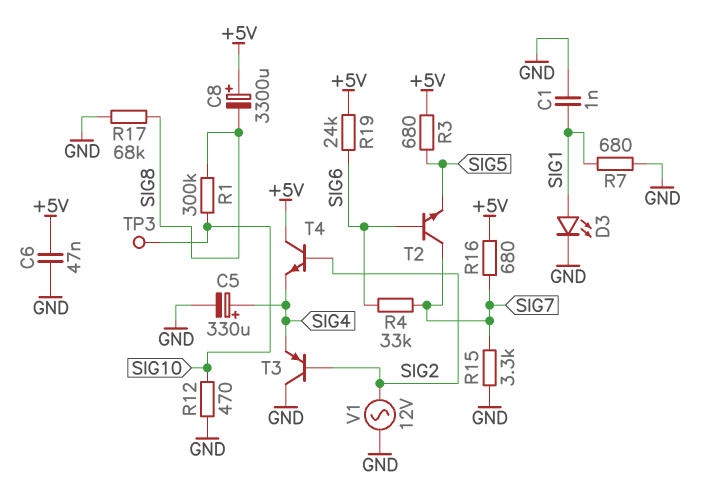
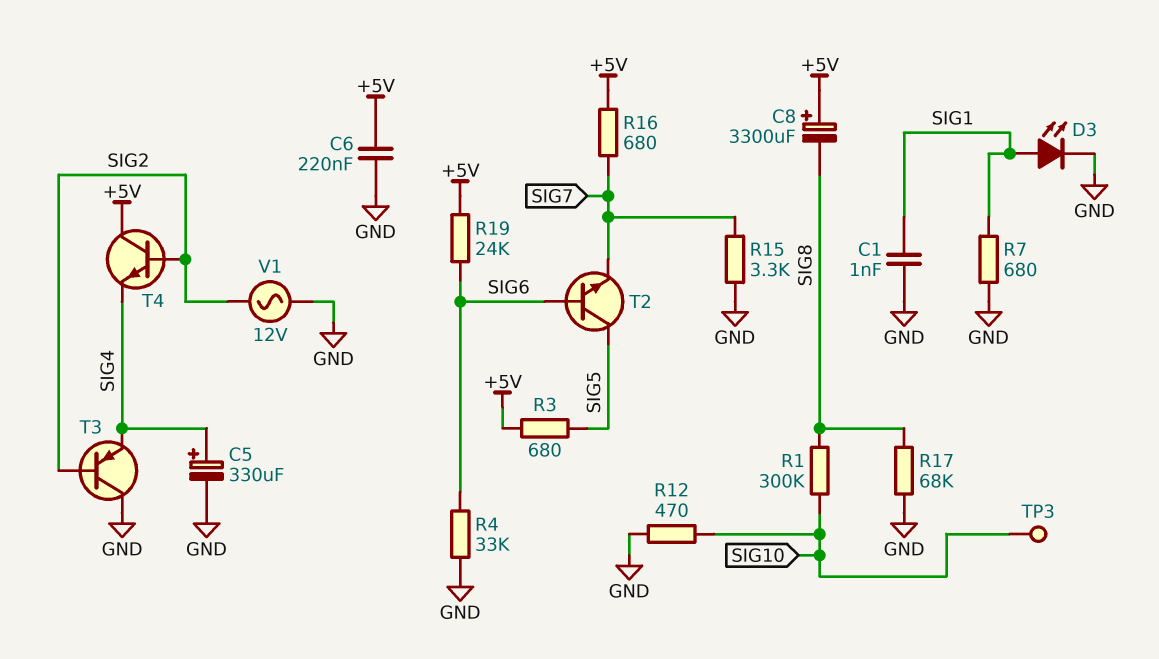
C6: 47nF (+5V, GND) -> 220nF (+5V, GND)
R4: 33k (SIG6, SIG7) -> 33k (GND, SIG6)
T2: NPN (B SIG6, C SIG7, E SIG5) -> NPN (B SIG6, C SIG5, E SIG7)

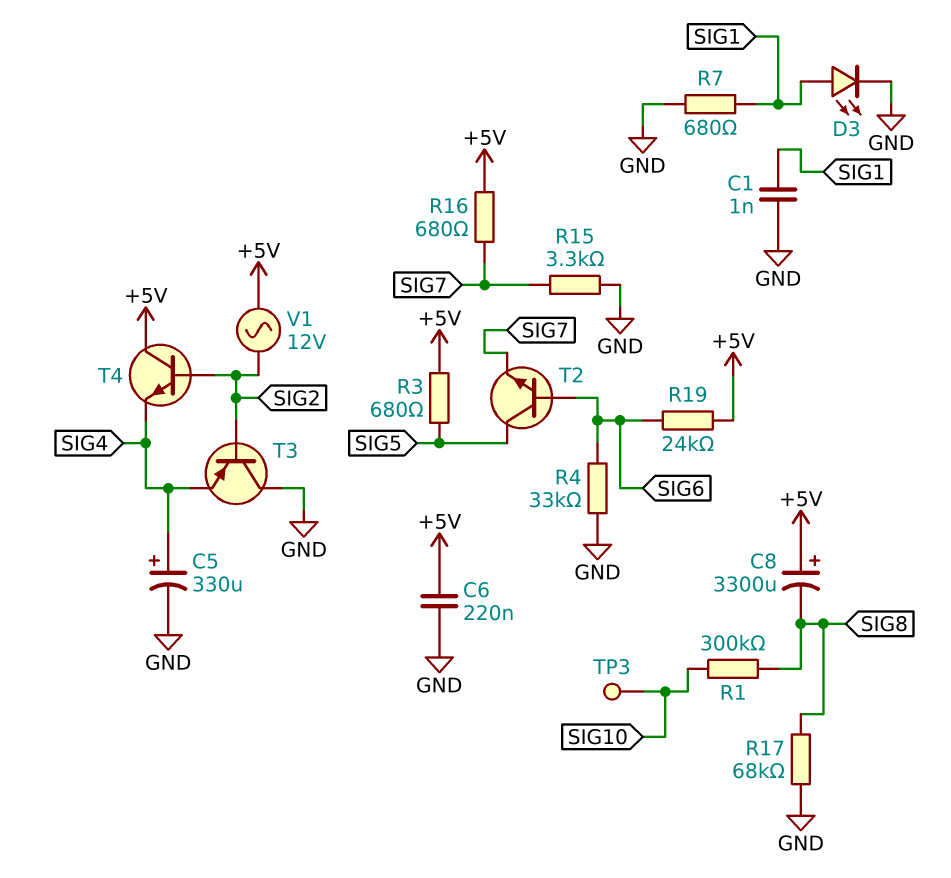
R12: 470 (GND, SIG10) -> none
V1: AC 12V (GND, SIG2) -> AC 12V (+5V, SIG2)

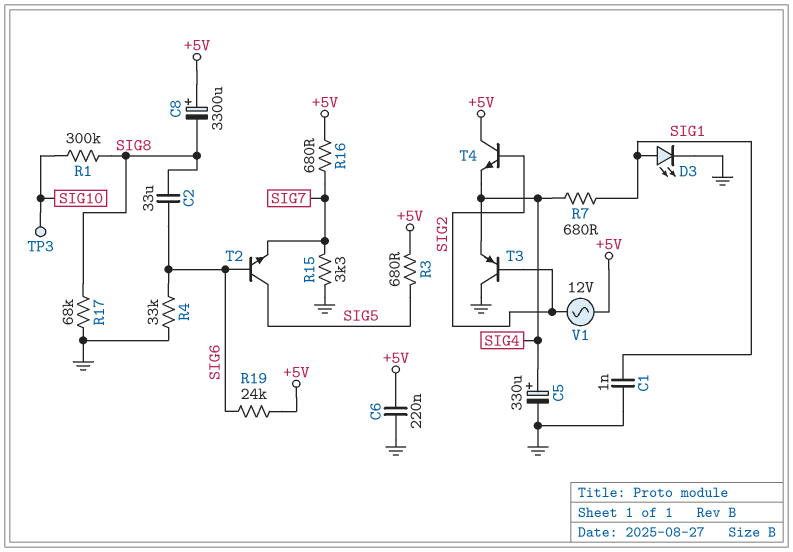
C2: none -> 33uF (SIG6, SIG8)
R7: 680 (GND, SIG1) -> 680 (SIG1, SIG4)

